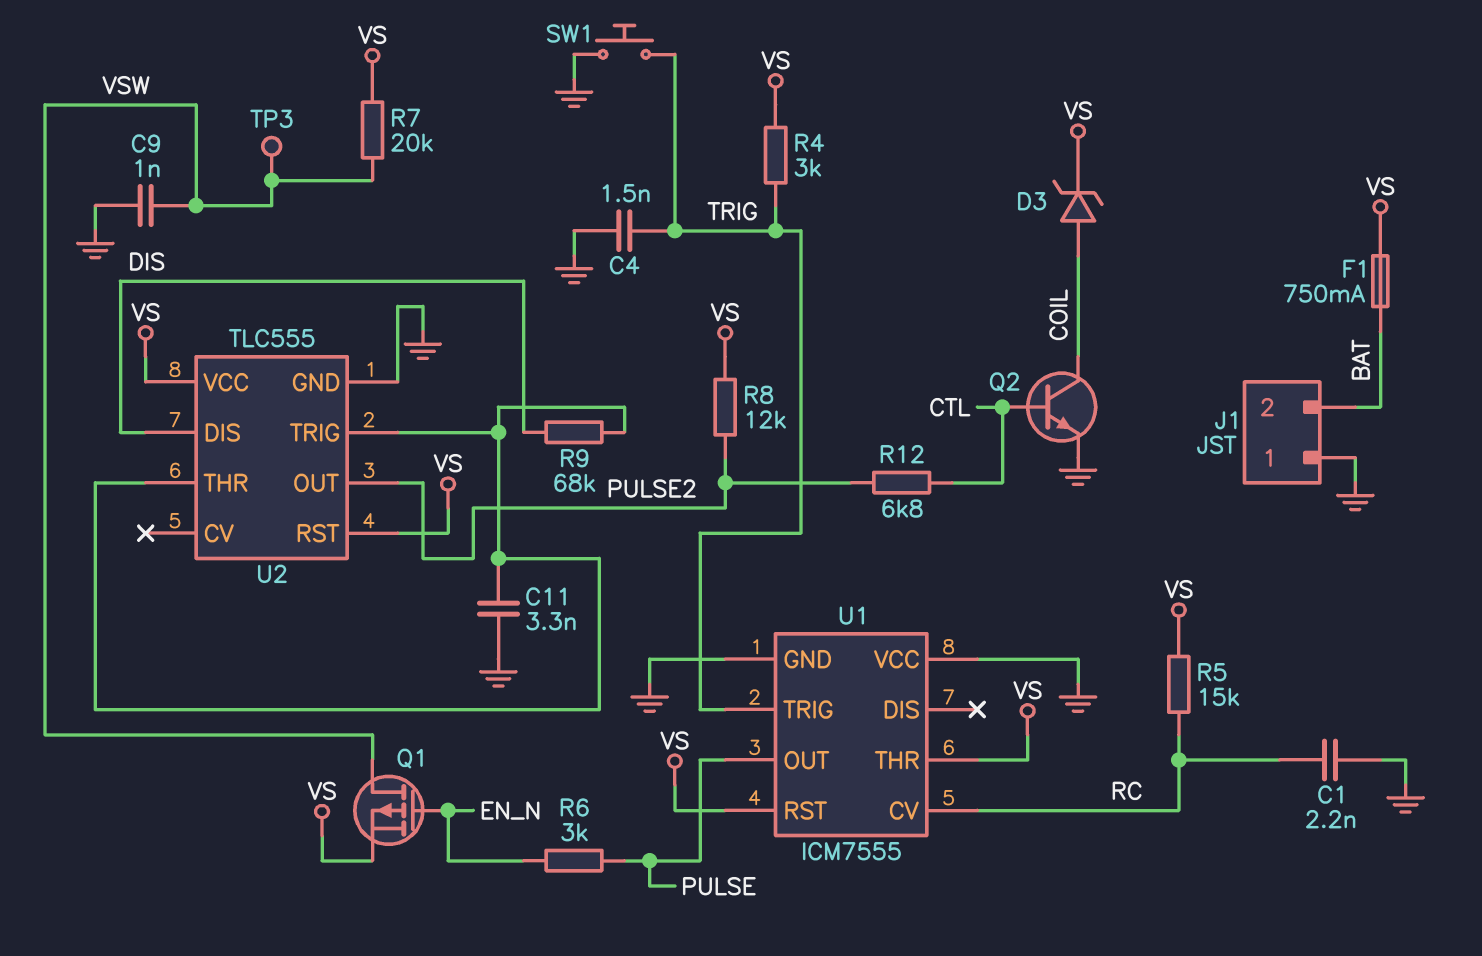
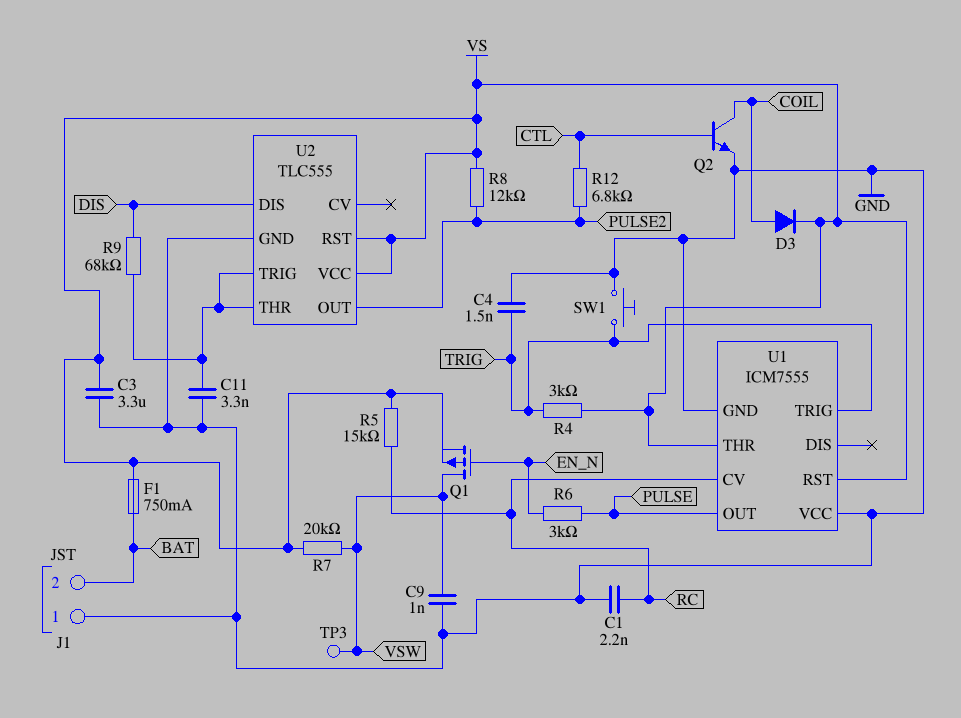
C3: none -> 3.3uF (GND, VS)
D3: zener (A COIL, K VS) -> diode (A COIL, K VS)

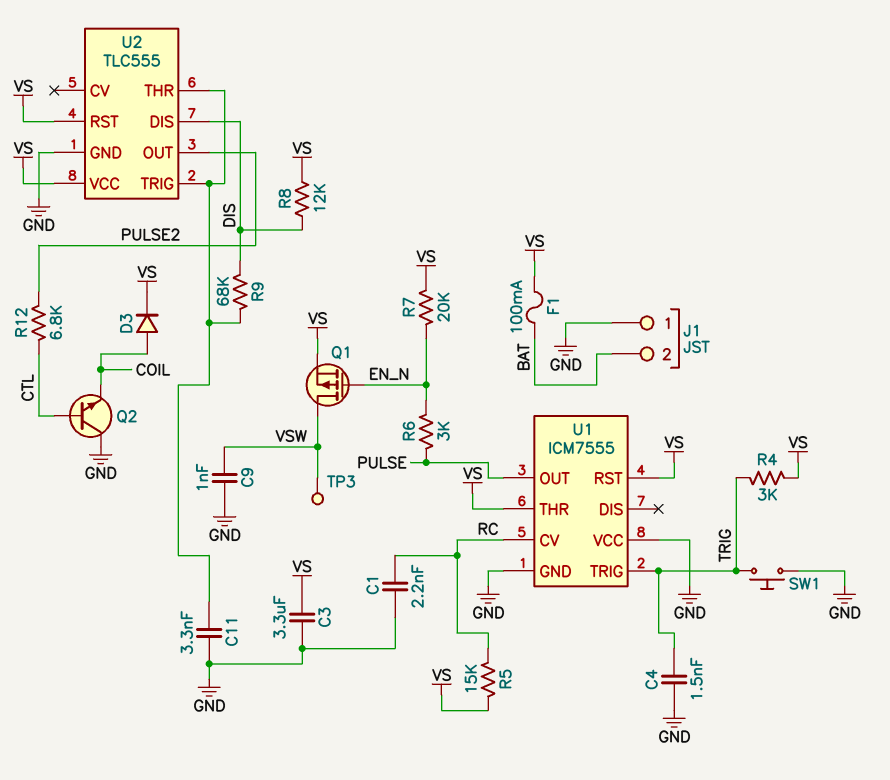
F1: 750mA (BAT, VS) -> 100mA (BAT, VS)
Q2: NPN (B CTL, C COIL, E GND) -> NPN (B CTL, C GND, E COIL)
R7: 20k (VS, VSW) -> 20k (EN_N, VS)
R8: 12k (PULSE2, VS) -> 12k (DIS, VS)

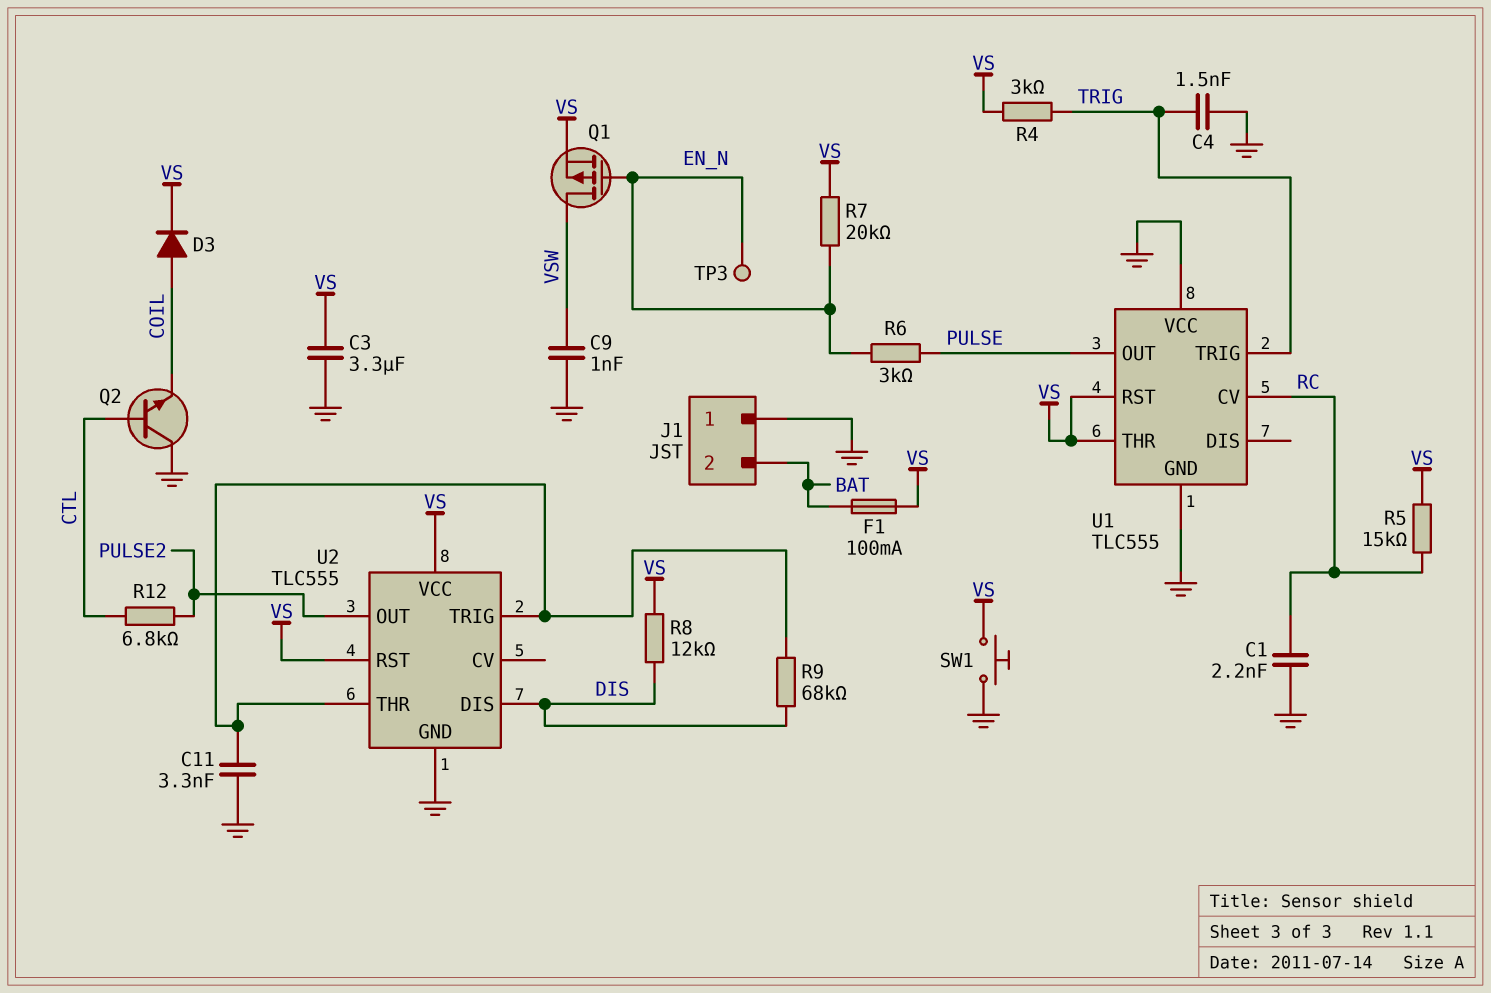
SW1: button (GND, TRIG) -> button (GND, VS)
TP3: test point (VSW) -> test point (EN_N)
U1: ICM7555 -> TLC555

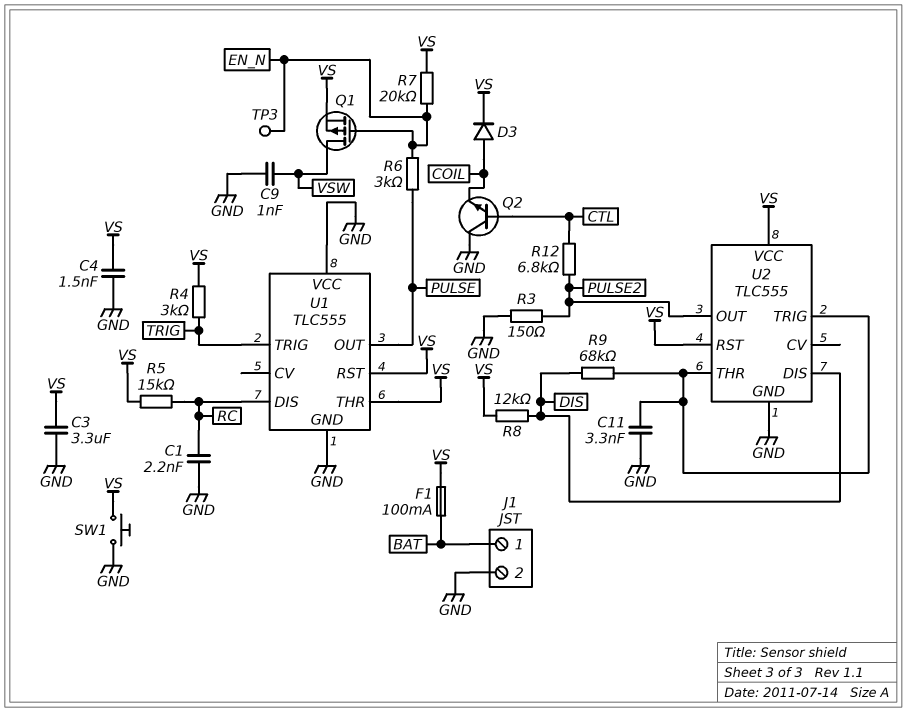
C4: 1.5nF (GND, TRIG) -> 1.5nF (GND, VS)
J1 pin 1: GND -> BAT
J1 pin 2: BAT -> GND
R3: none -> 150 (GND, PULSE2)
U1 pin CV: RC -> none
U1 pin DIS: none -> RC

